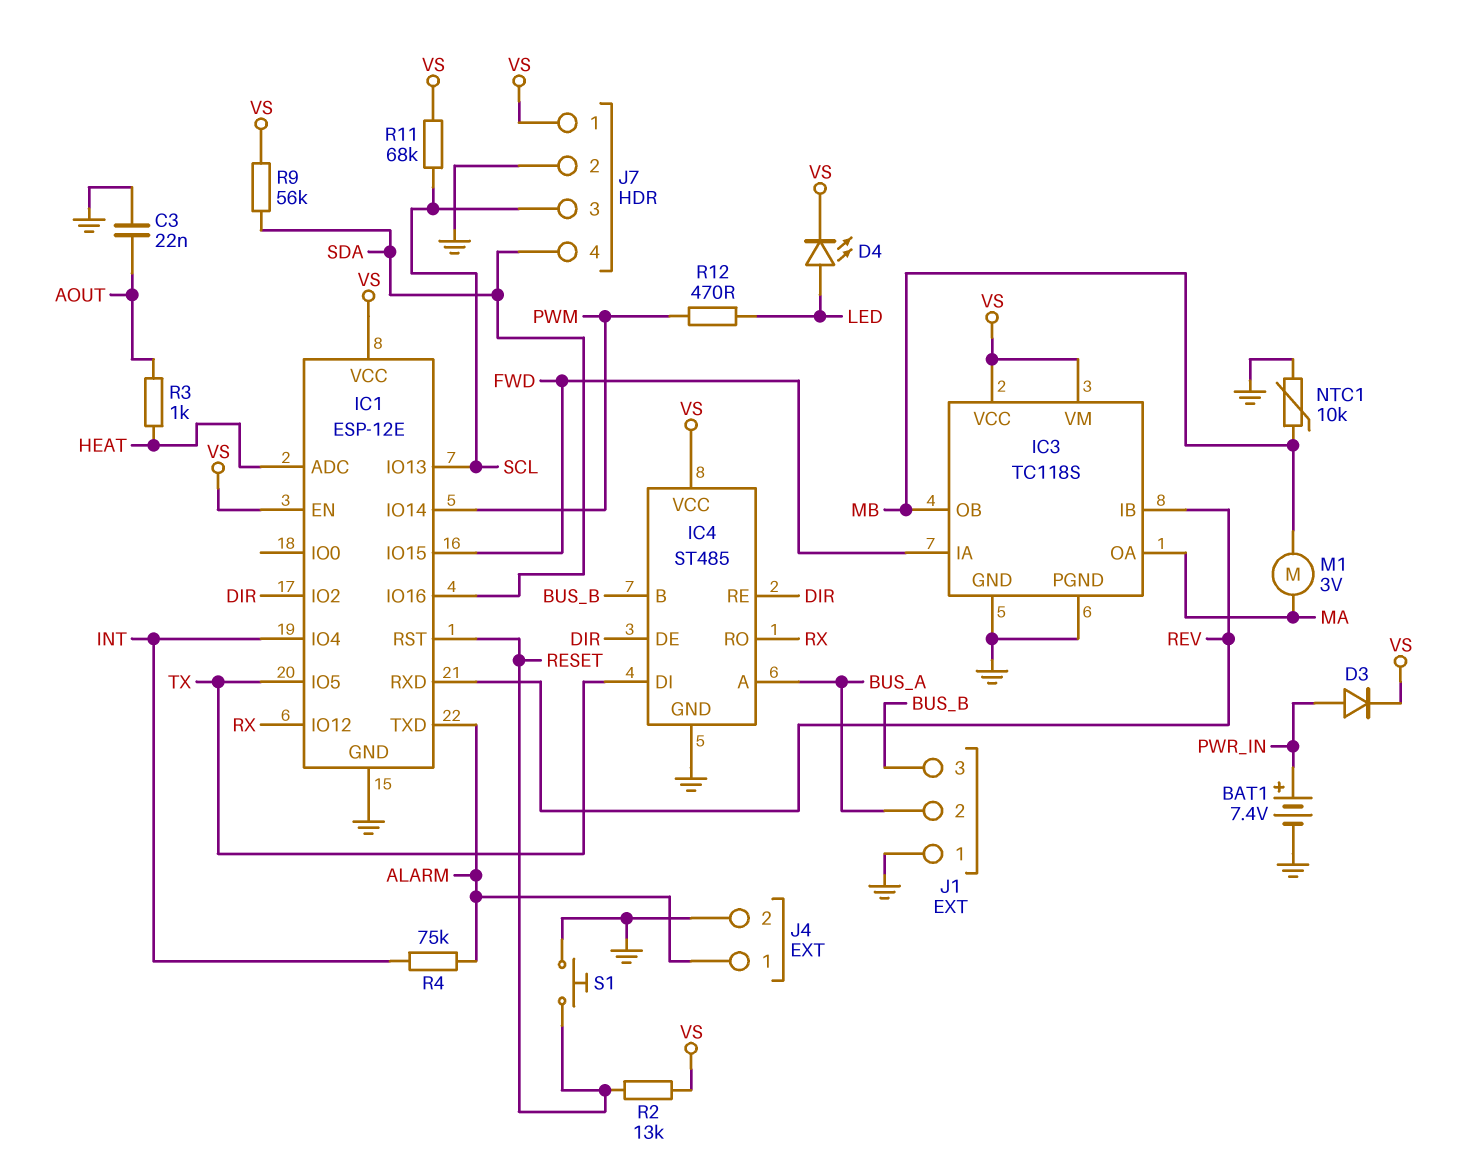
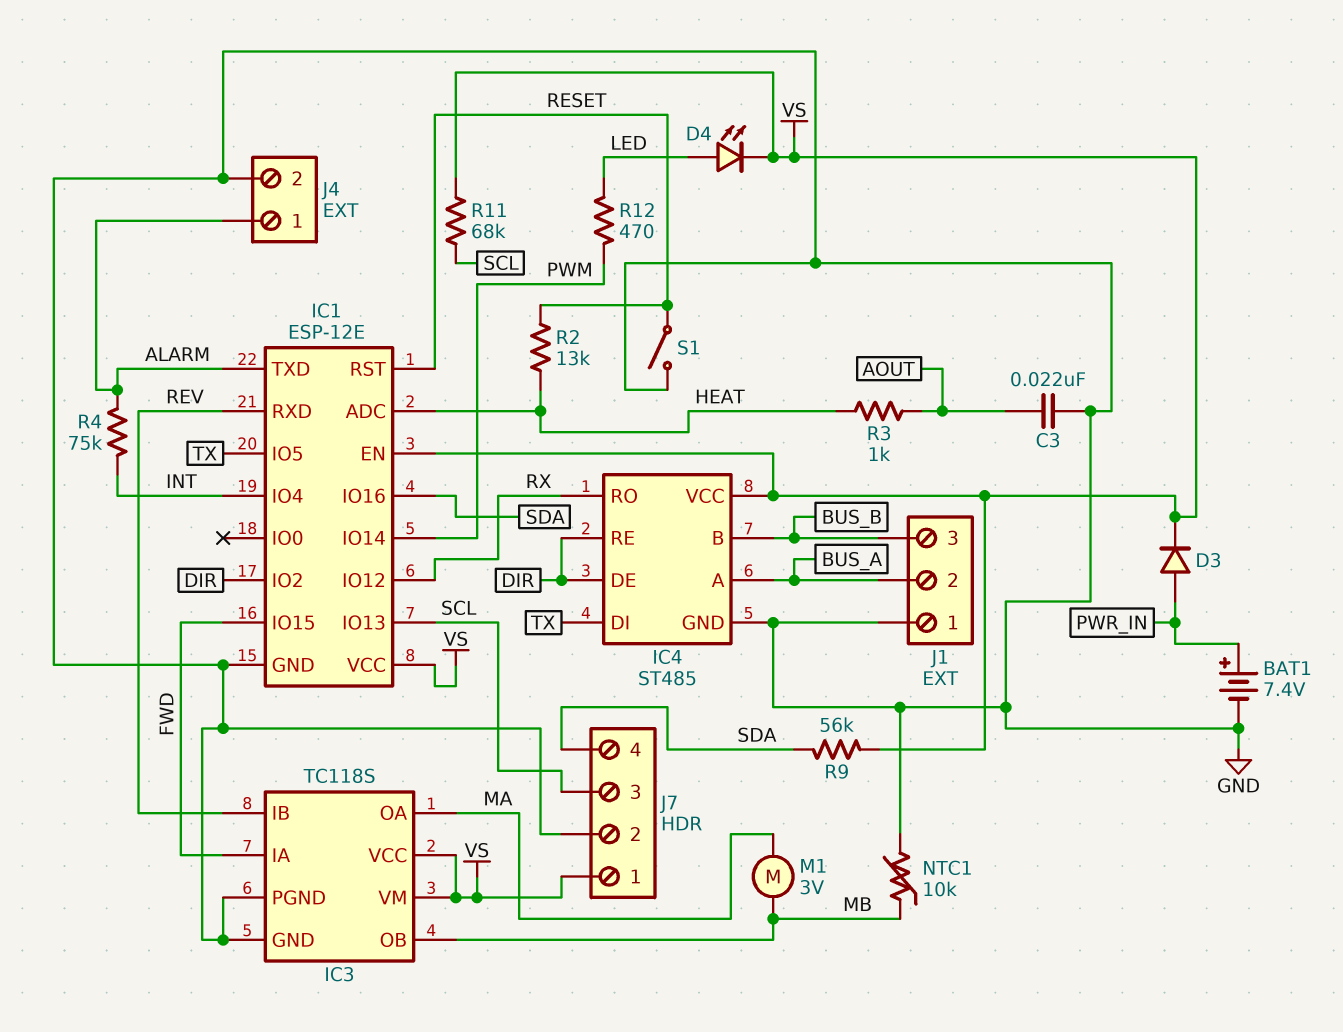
R2: 13k (RESET, VS) -> 13k (HEAT, RESET)
S1: button (GND, RESET) -> switch (GND, RESET)

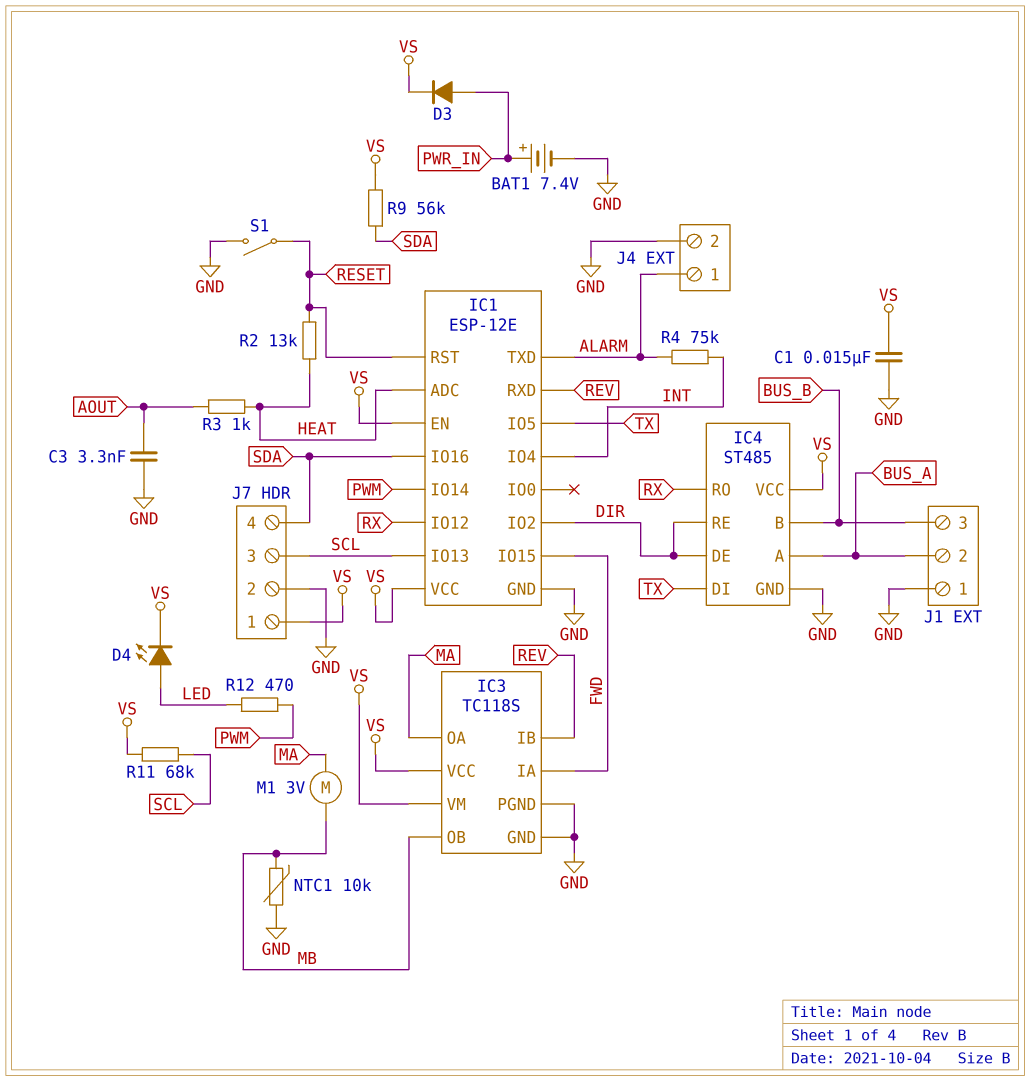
C1: none -> 15nF (GND, VS)
C3: 22nF (AOUT, GND) -> 3.3nF (AOUT, GND)

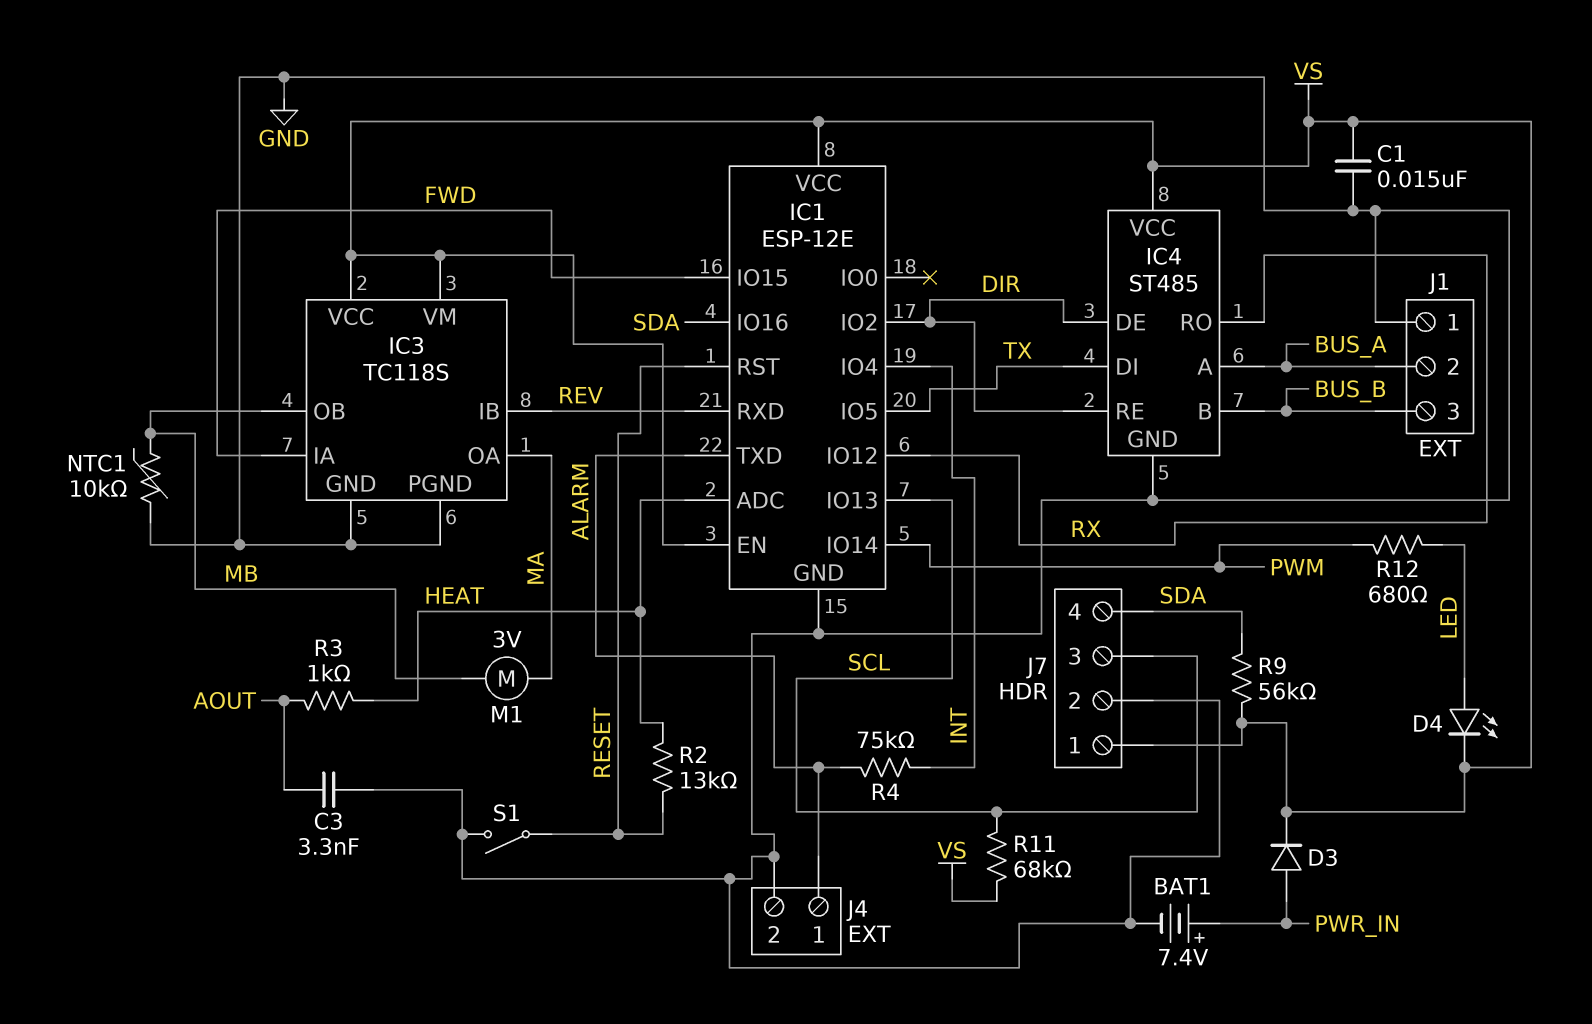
R12: 470 (LED, PWM) -> 680 (LED, PWM)

